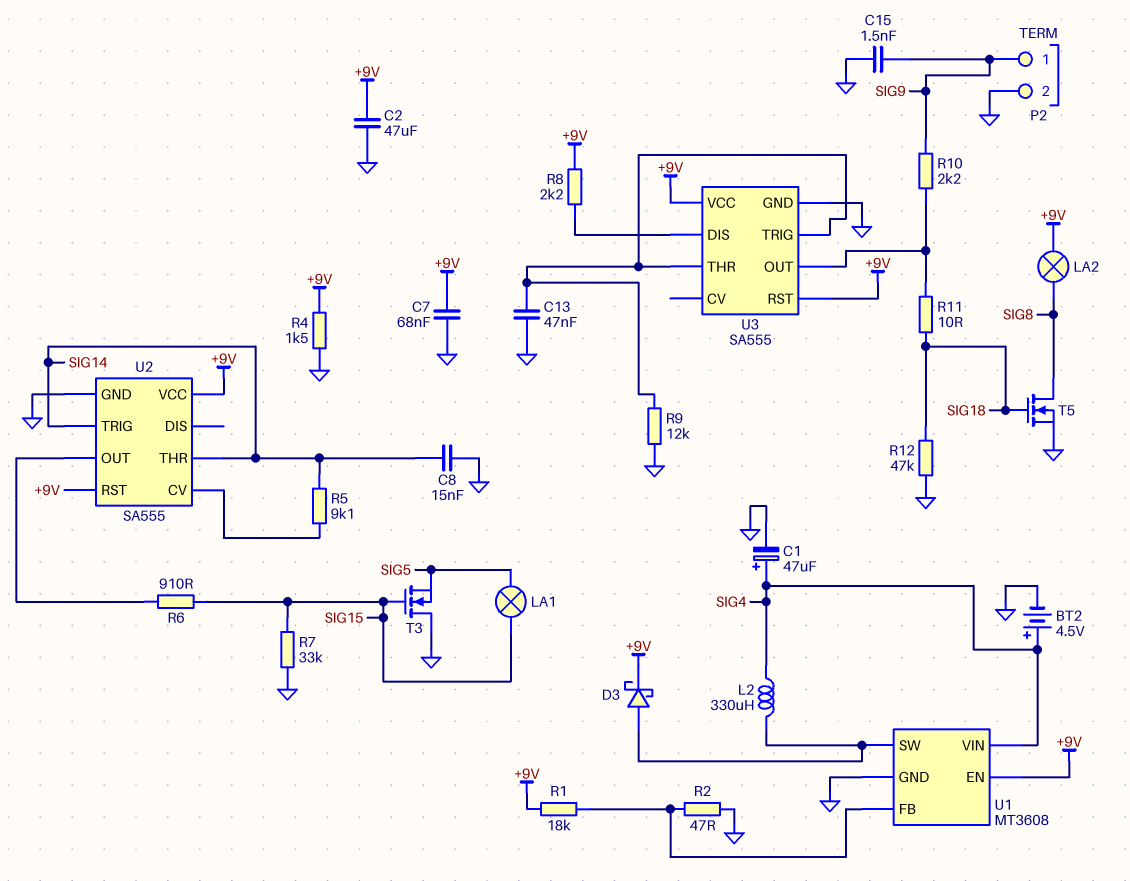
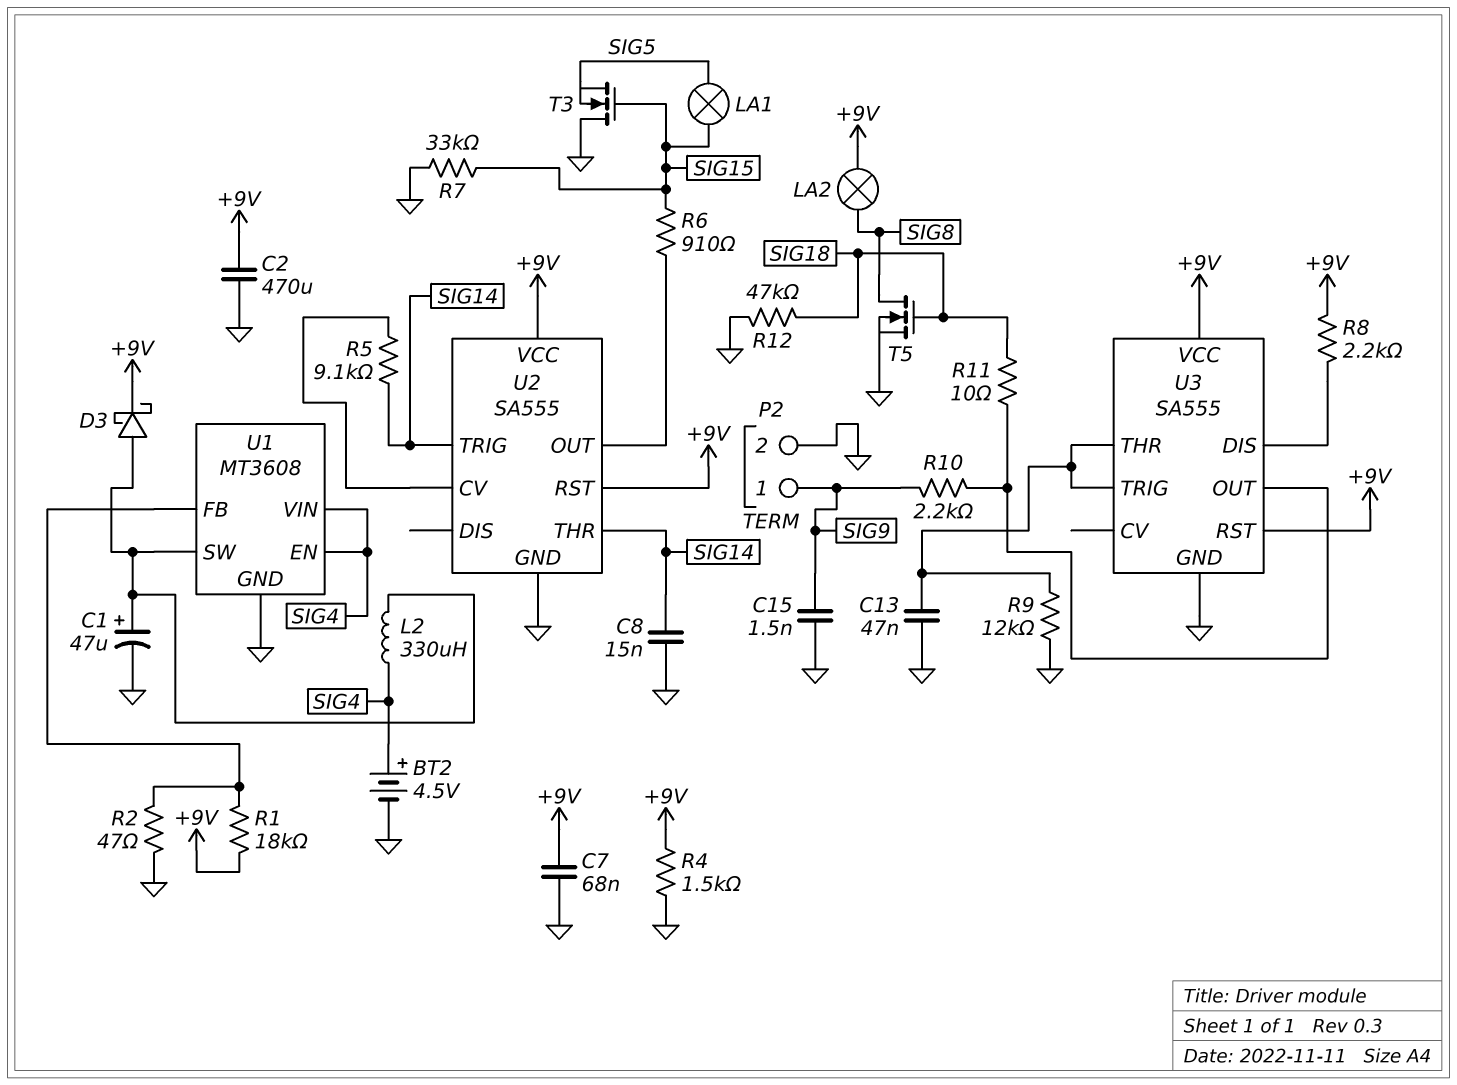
C1: 47uF (plus SIG4, minus GND) -> 47uF (plus U1/SW, minus GND)
C2: 47uF (+9V, GND) -> 470uF (+9V, GND)
U1 pin EN: +9V -> SIG4

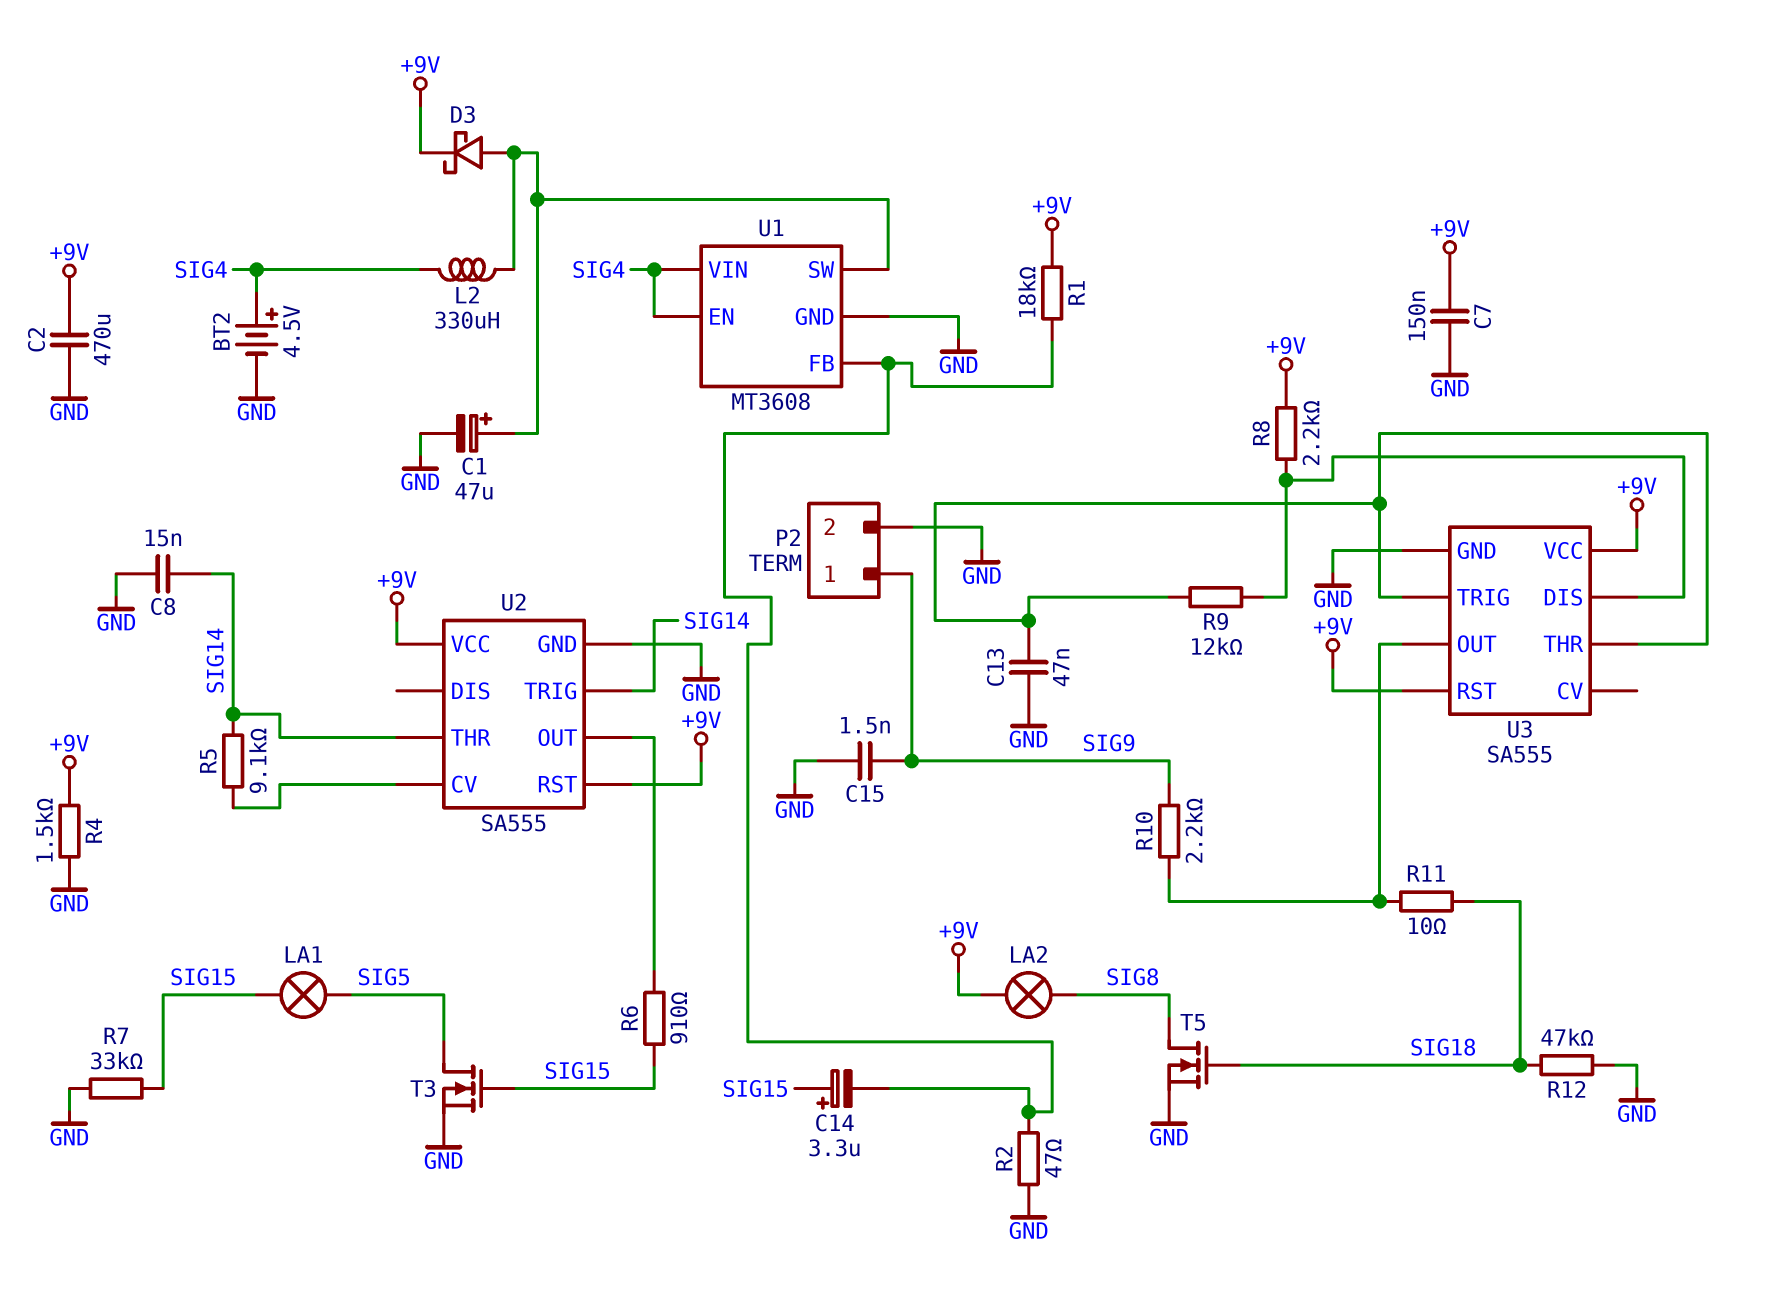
C7: 68nF (+9V, GND) -> 150nF (+9V, GND)
C14: none -> 3.3uF (plus SIG15, minus U1/FB)
R9: 12k (GND, U3/THR) -> 12k (U3/DIS, U3/THR)
T3: NMOS (G SIG15, D GND, S SIG5) -> NMOS (G SIG15, D SIG5, S GND)

